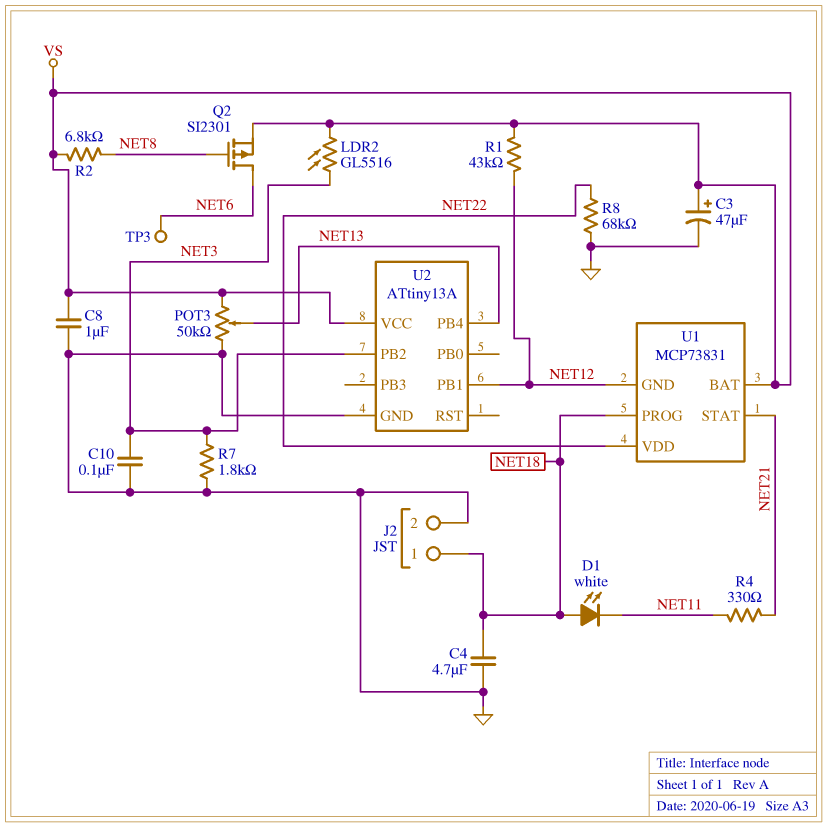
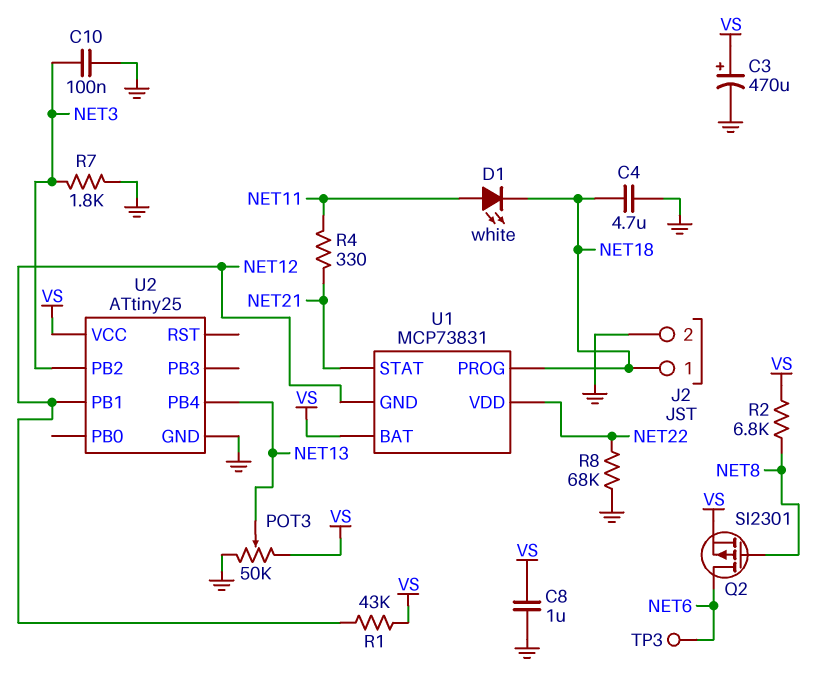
C3: 47uF (plus VS, minus GND) -> 470uF (plus VS, minus GND)
D1: LED white (A NET18, K NET11) -> LED white (A NET11, K NET18)
LDR2: GL5516 (NET3, VS) -> none
U2: ATtiny13A -> ATtiny25

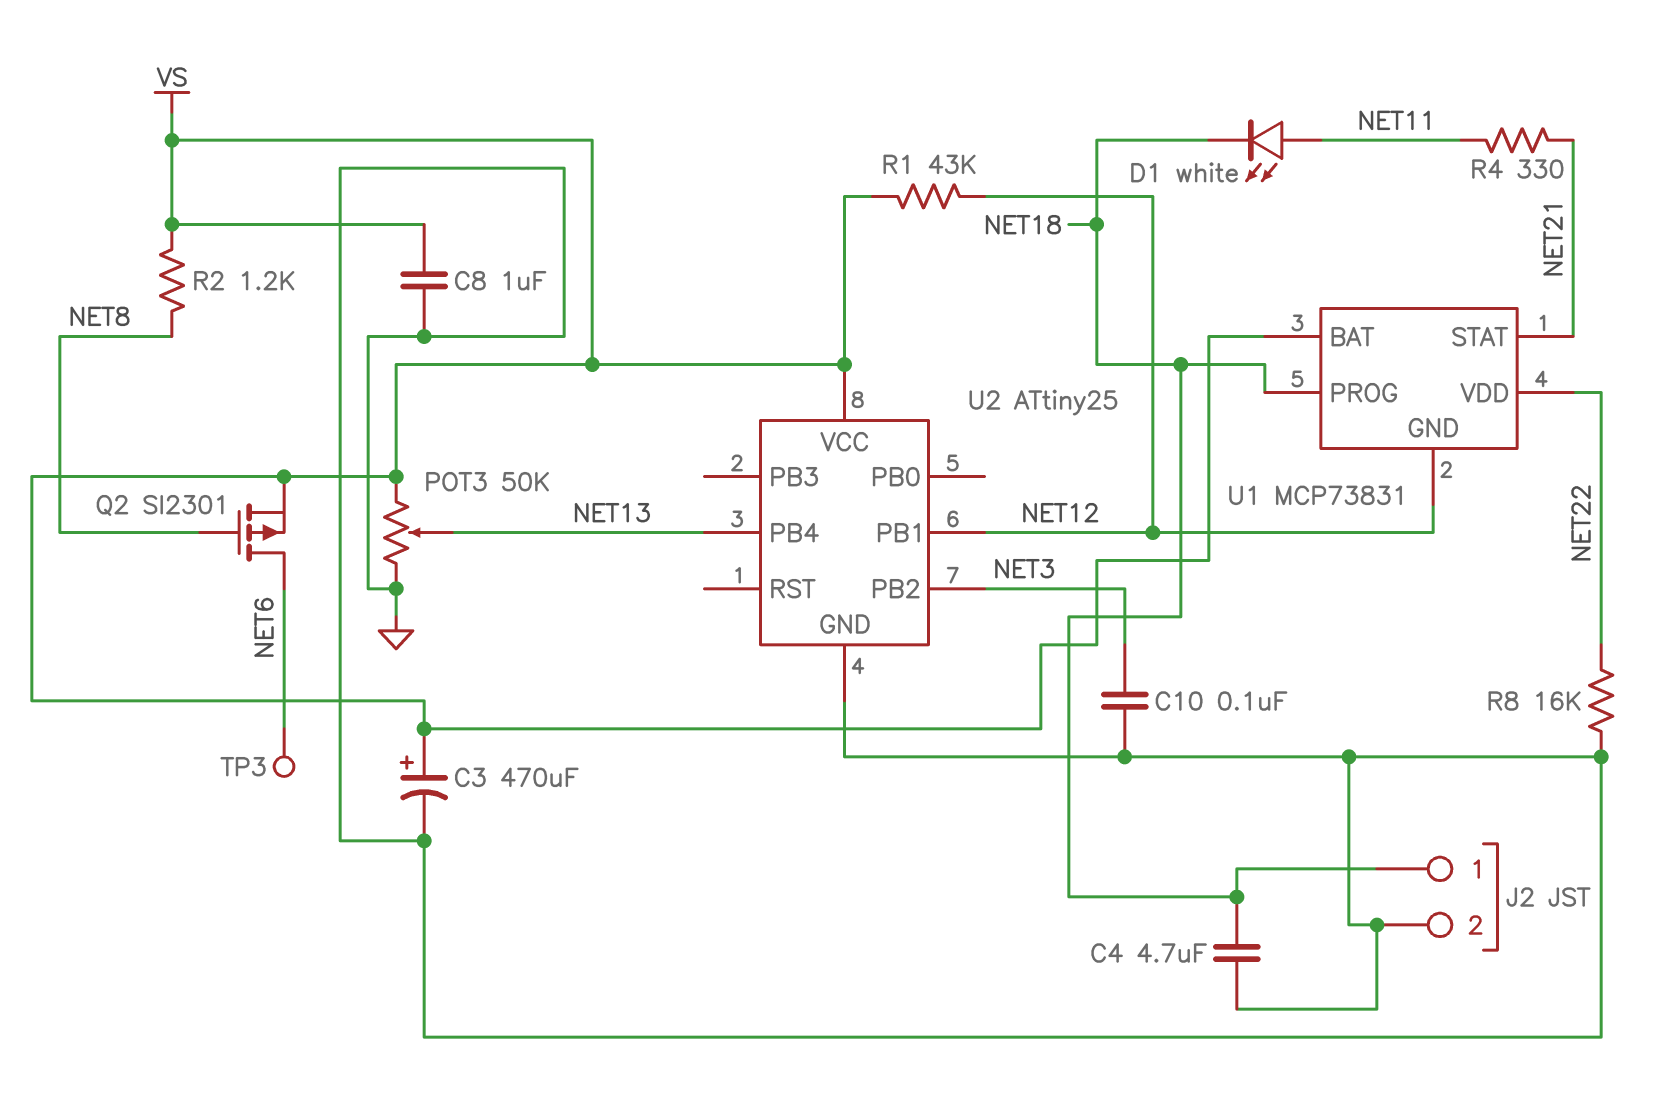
R2: 6.8k (NET8, VS) -> 1.2k (NET8, VS)
R7: 1.8k (GND, NET3) -> none
R8: 68k (GND, NET22) -> 16k (GND, NET22)

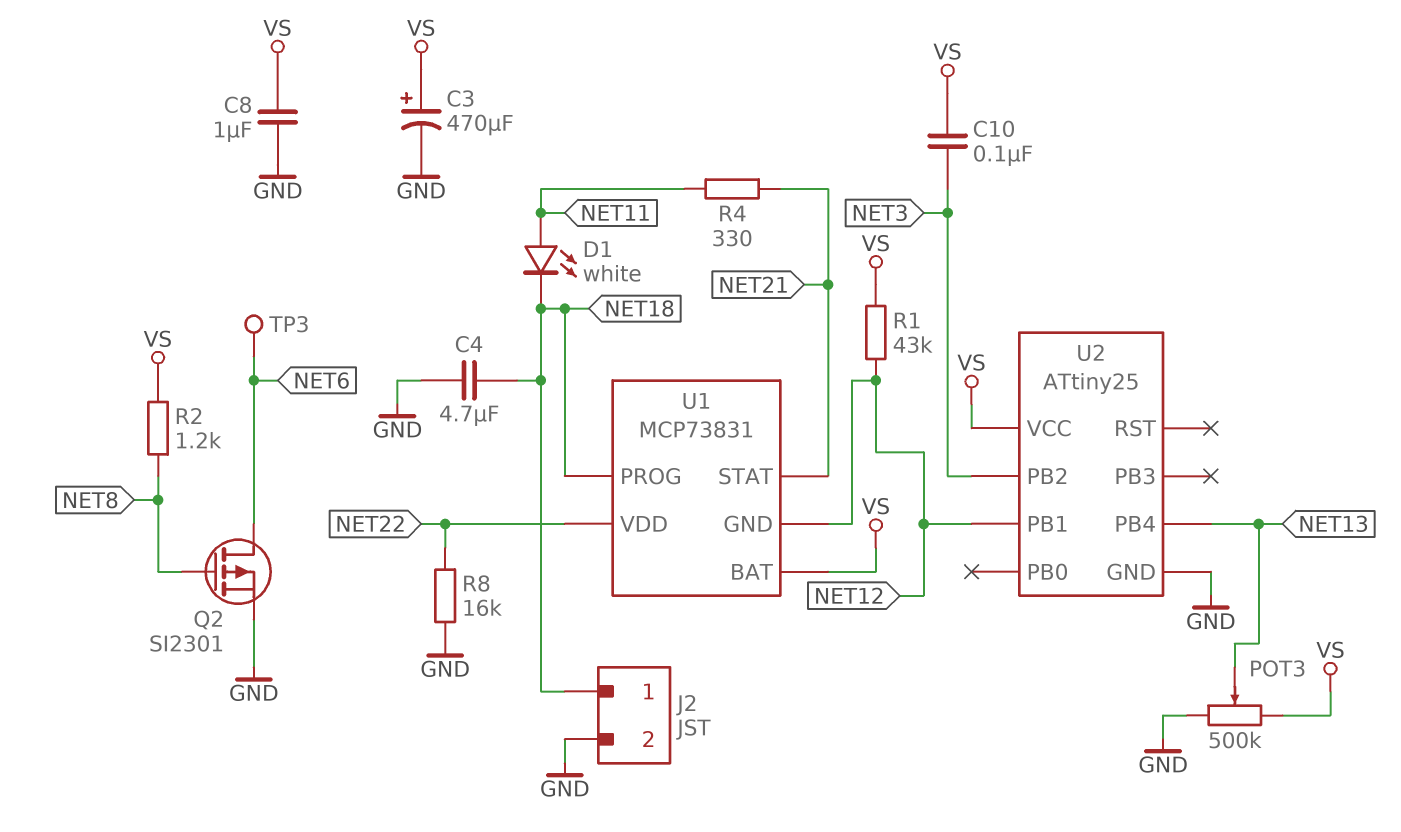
C10: 100nF (GND, NET3) -> 100nF (NET3, VS)
POT3: 50k (GND, VS, wiper NET13) -> 500k (GND, VS, wiper NET13)
Q2: PMOS SI2301 (G NET8, D NET6, S VS) -> PMOS SI2301 (G NET8, D NET6, S GND)

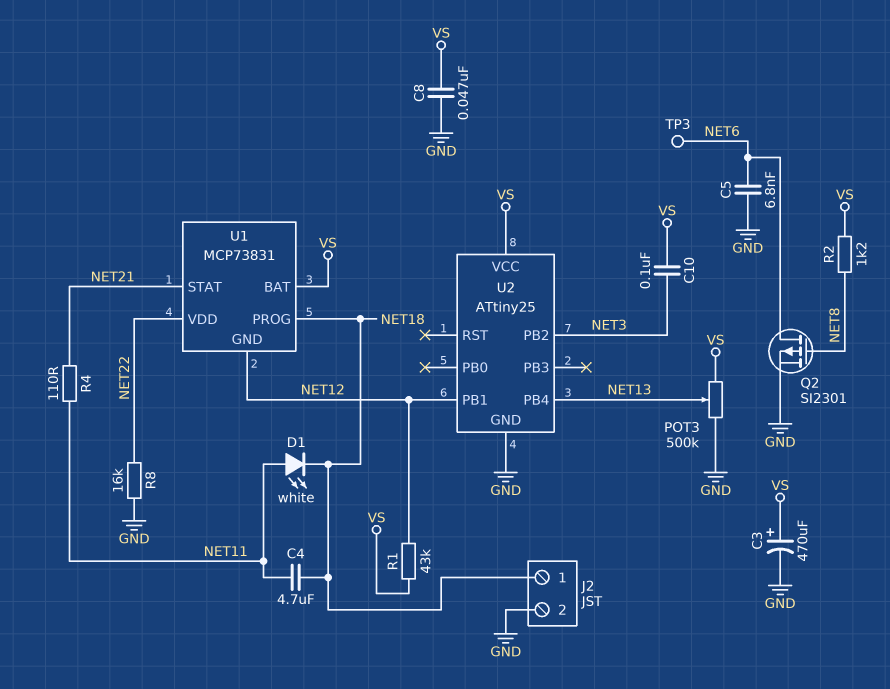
C4: 4.7uF (GND, NET18) -> 4.7uF (NET11, NET18)
C5: none -> 6.8nF (GND, NET6)
C8: 1uF (GND, VS) -> 47nF (GND, VS)
R4: 330 (NET11, NET21) -> 110 (NET11, NET21)

